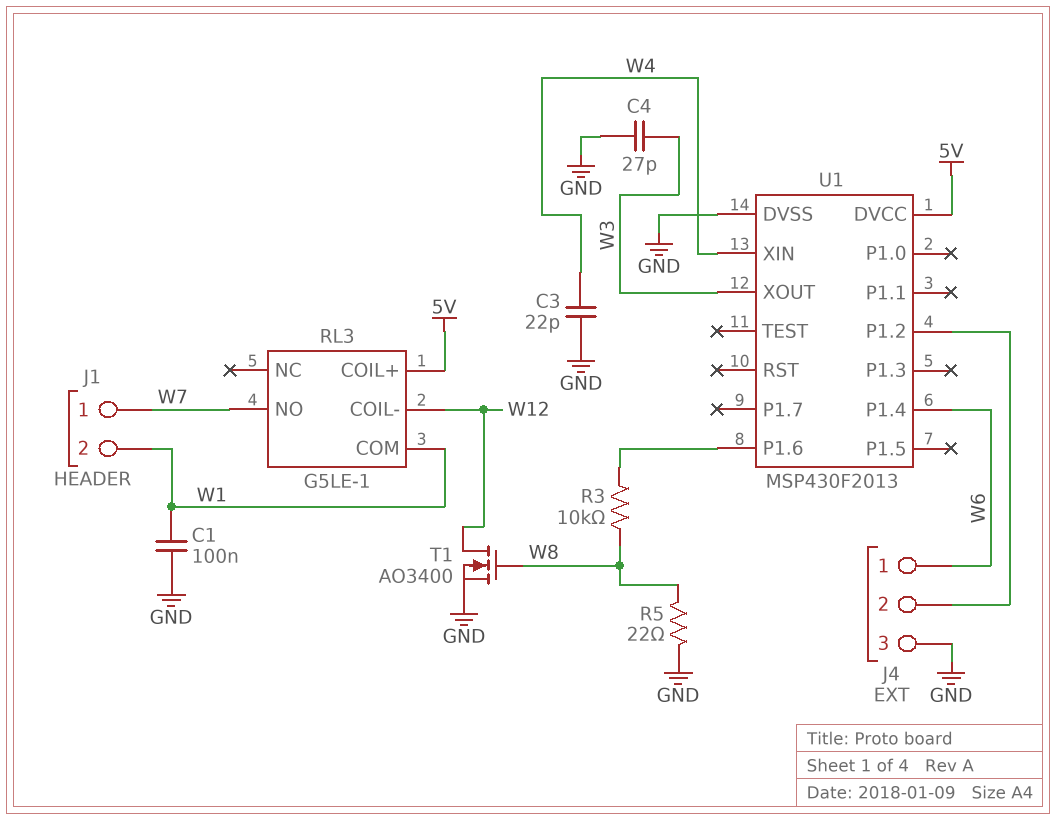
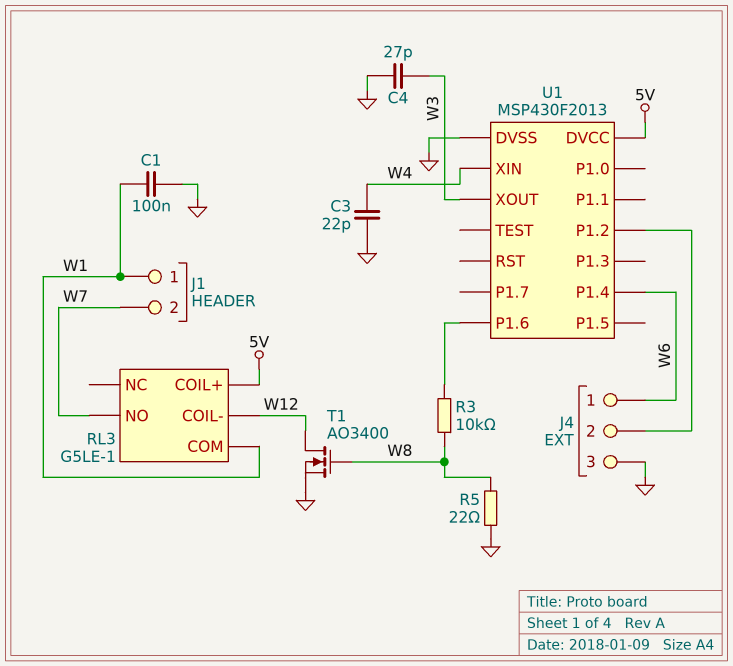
J1 pin 1: W7 -> W1
J1 pin 2: W1 -> W7

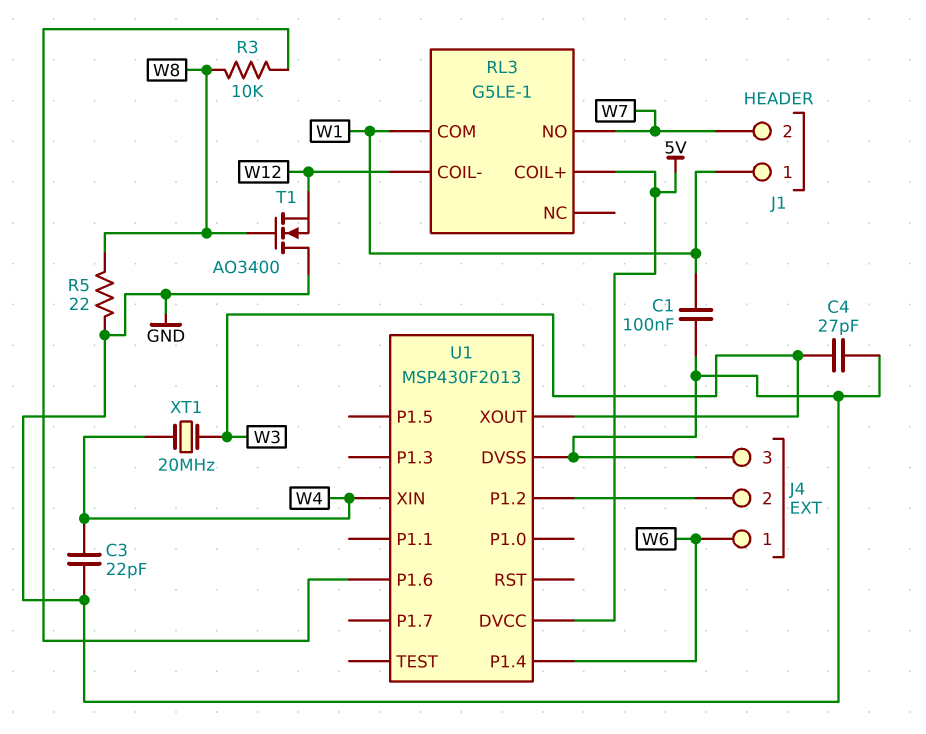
T1: NMOS AO3400 (G W8, D W12, S GND) -> NMOS AO3400 (G W8, D GND, S W12)
XT1: none -> 20MHz (W3, W4)

